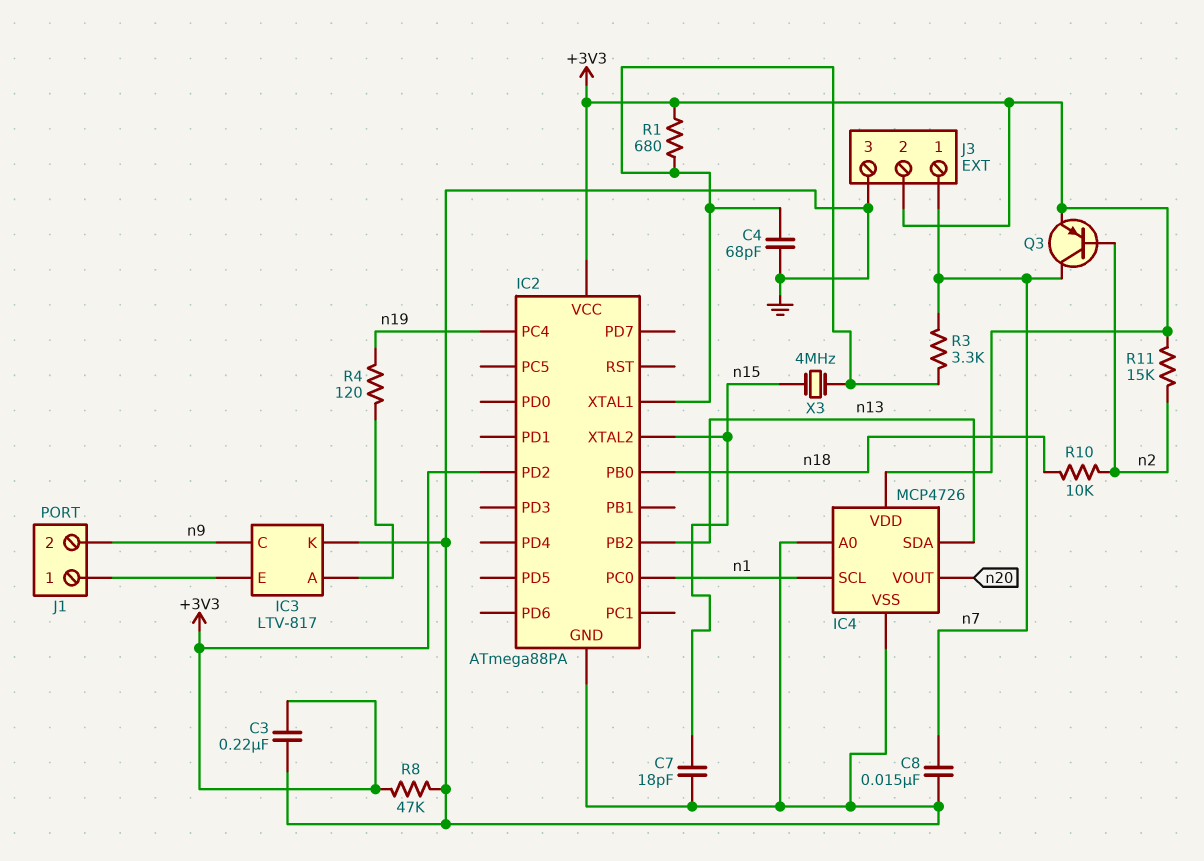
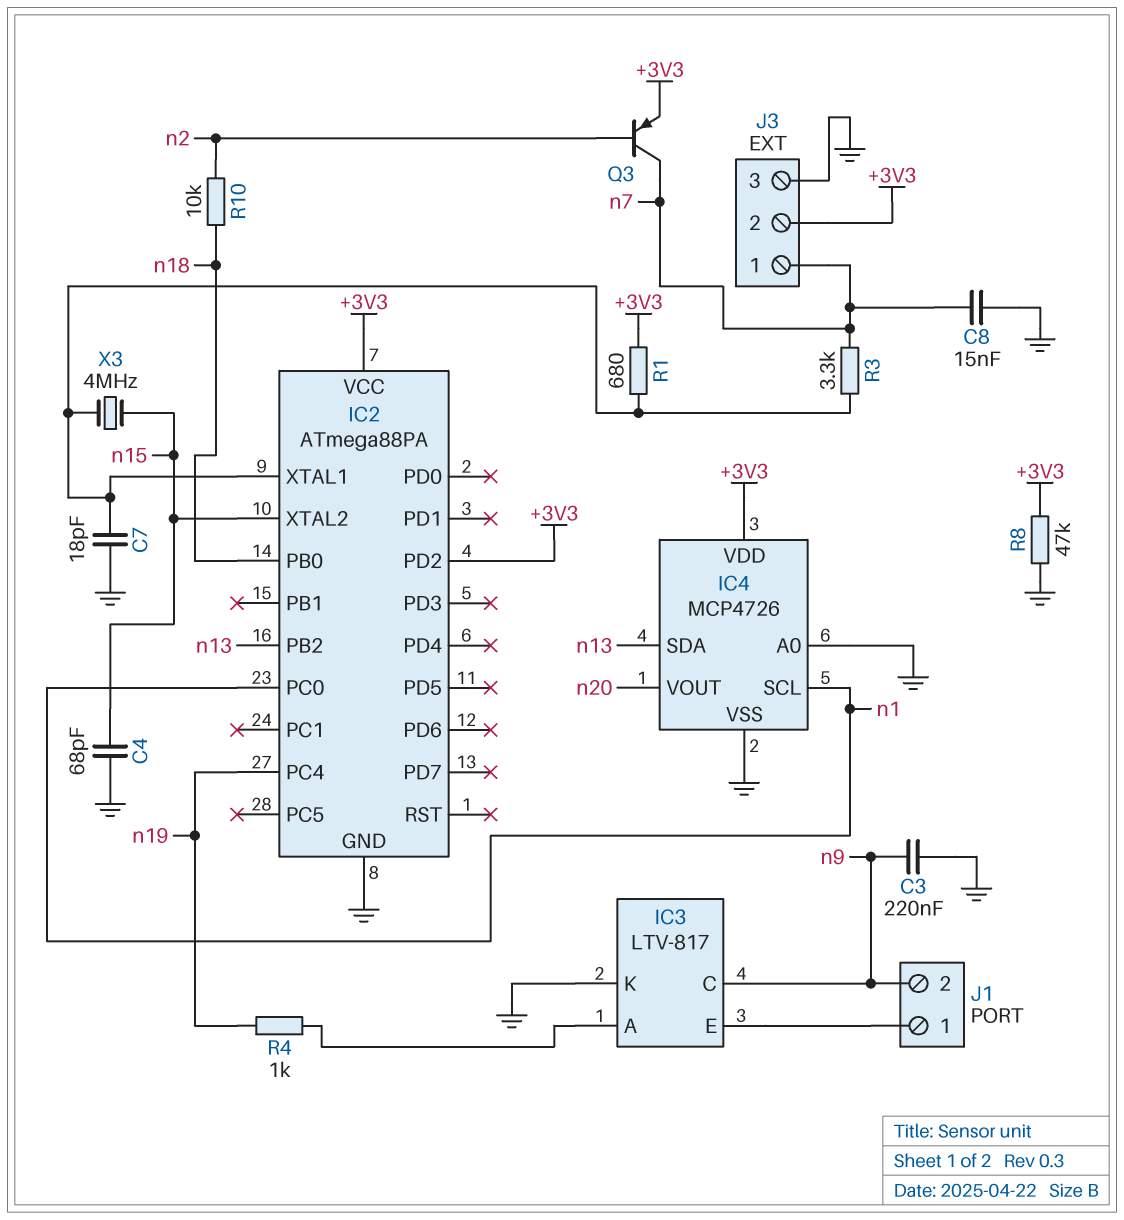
C3: 220nF (+3V3, GND) -> 220nF (GND, n9)
C4: 68pF (GND, IC2/XTAL1) -> 68pF (GND, n15)
C7: 18pF (GND, n15) -> 18pF (GND, IC2/XTAL1)
R4: 120 (IC3/A, n19) -> 1k (IC3/A, n19)
R11: 15k (+3V3, n2) -> none

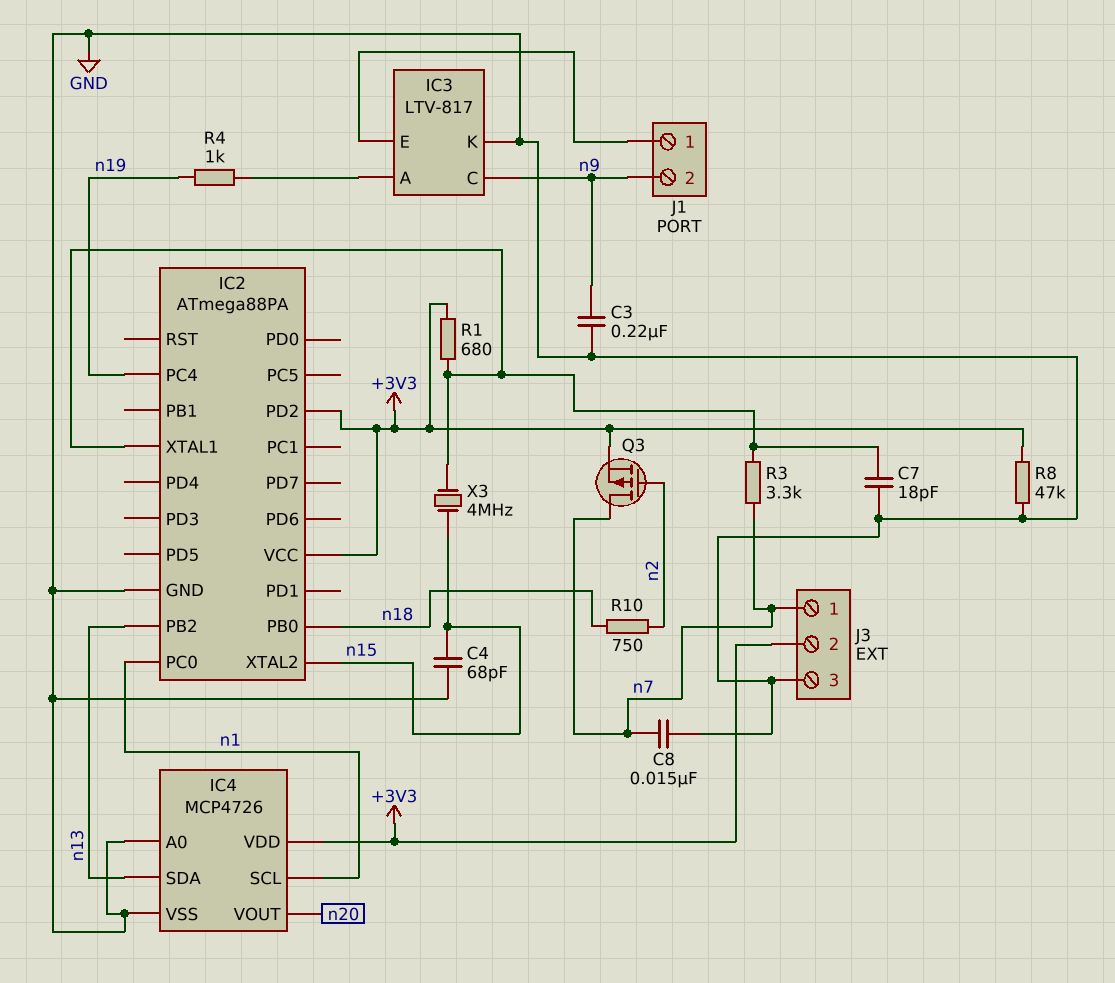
Q3: PNP (B n2, C n7, E +3V3) -> PMOS (G n2, D n7, S +3V3)
R10: 10k (n2, n18) -> 750 (n2, n18)

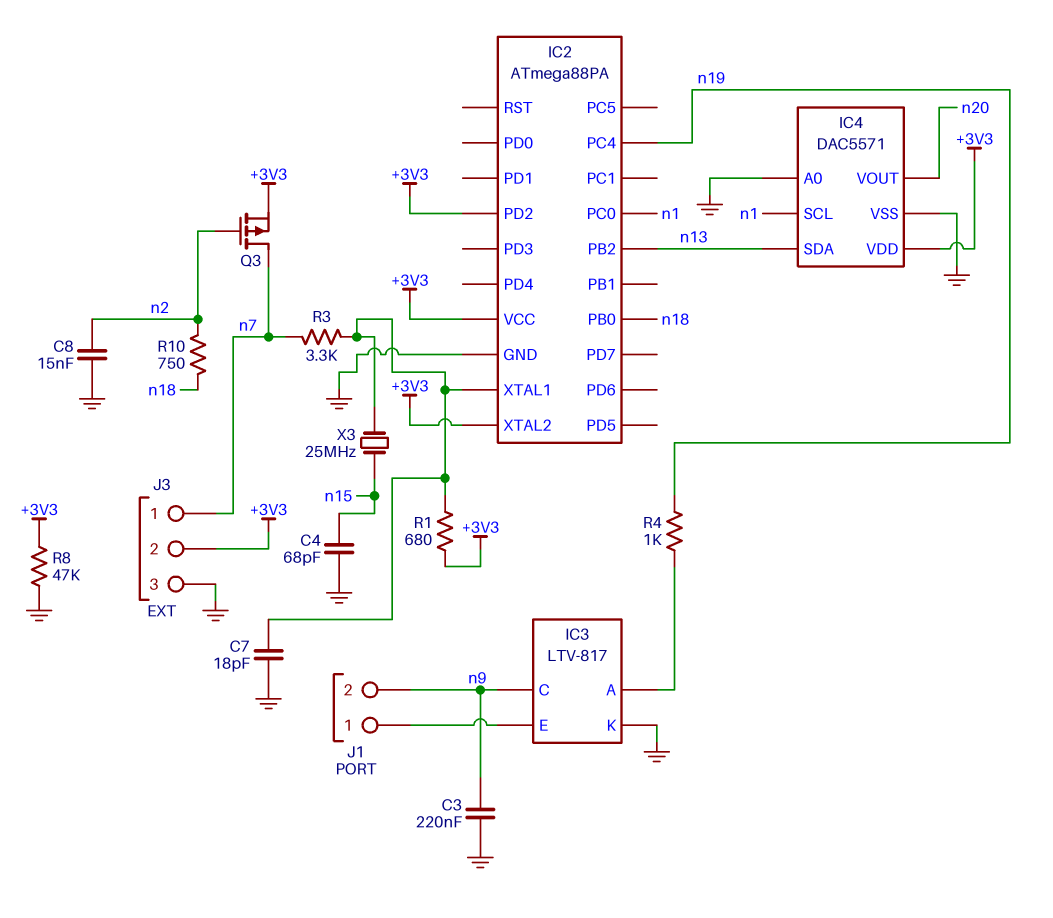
C8: 15nF (GND, n7) -> 15nF (GND, n2)
IC2 pin XTAL2: n15 -> +3V3
IC4: MCP4726 -> DAC5571
X3: 4MHz (IC2/XTAL1, n15) -> 25MHz (IC2/XTAL1, n15)

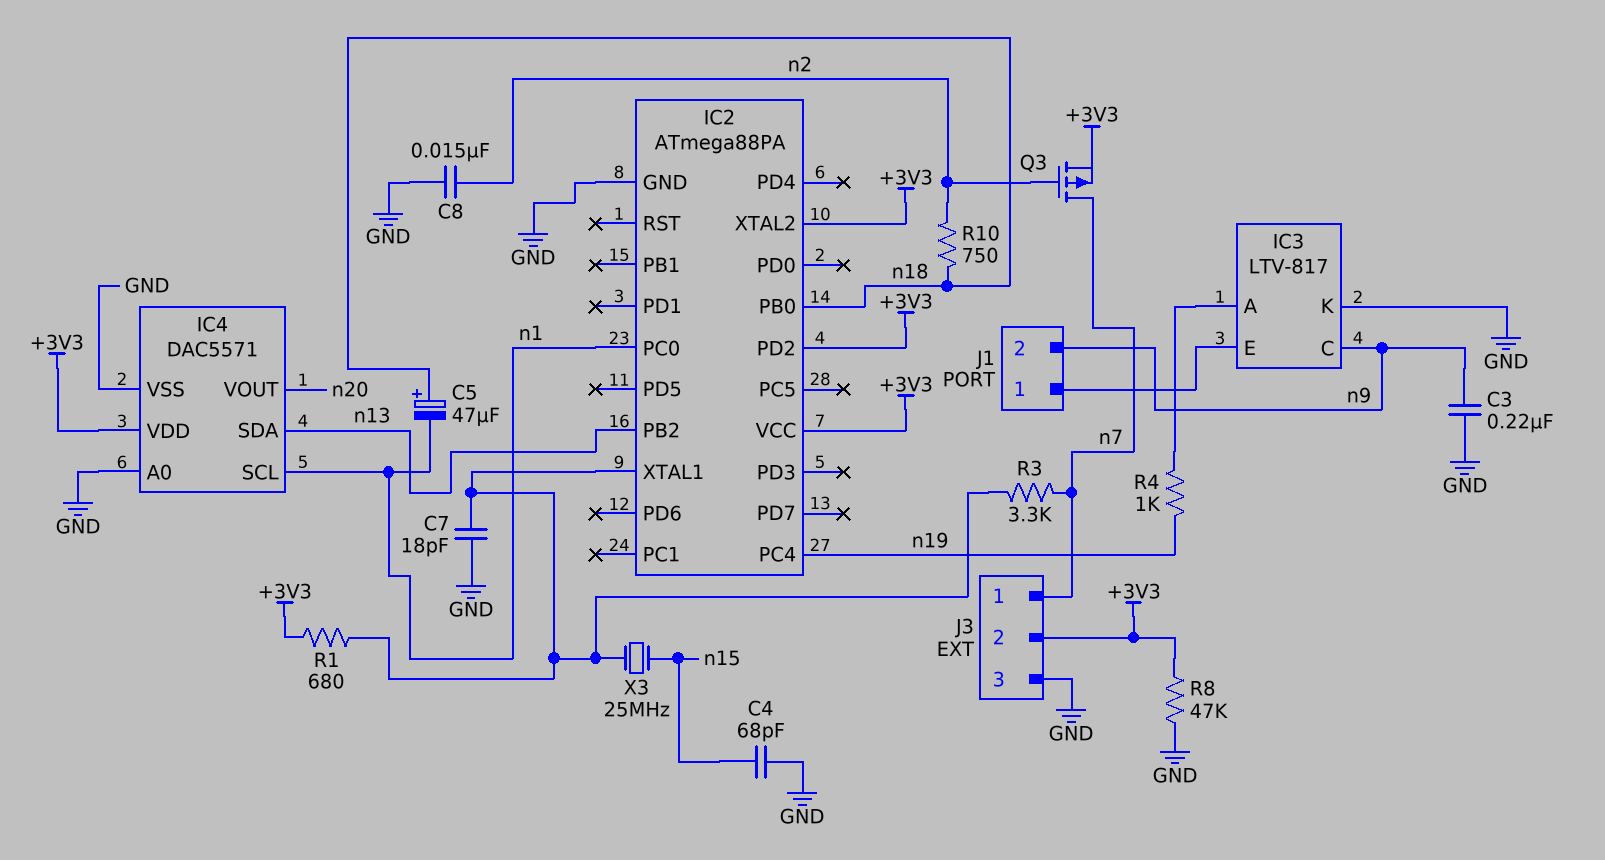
C5: none -> 47uF (plus n18, minus n1)

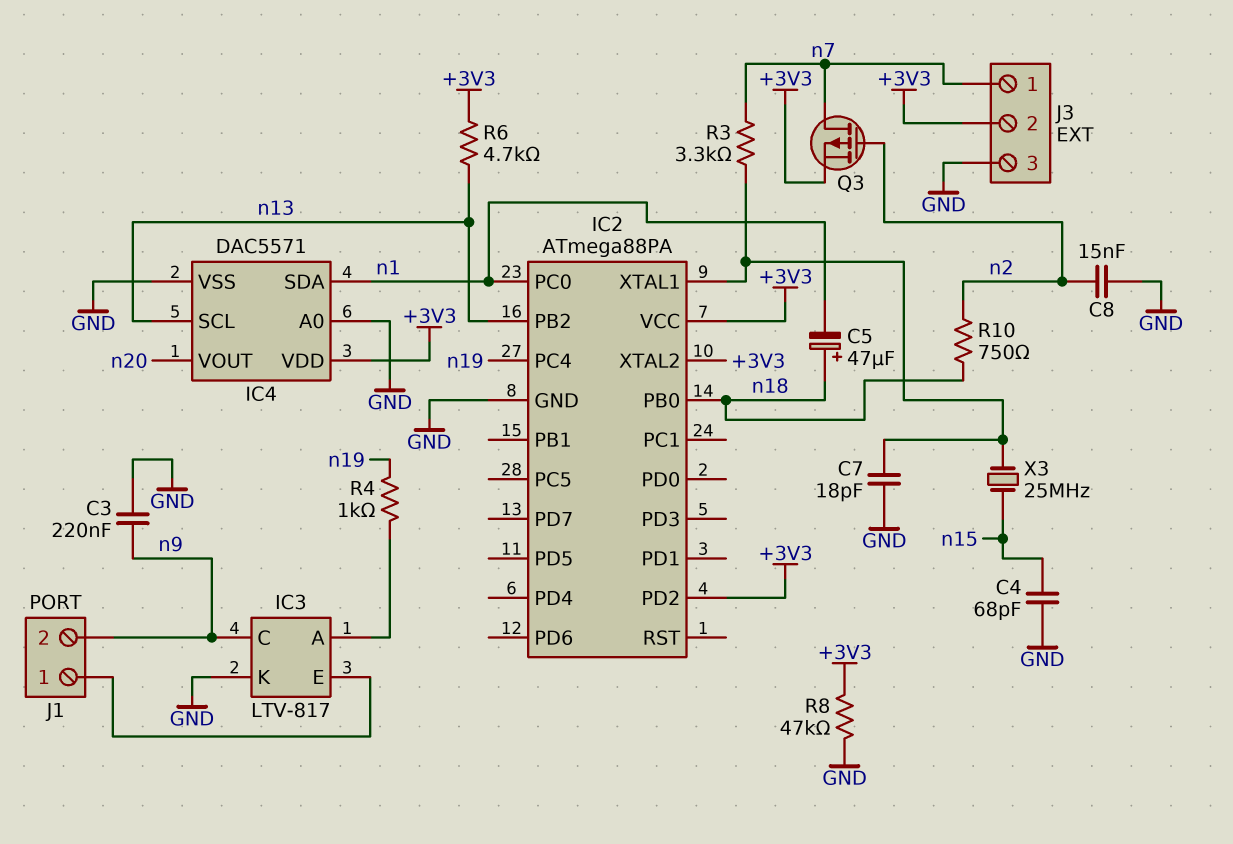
IC4 pin SCL: n1 -> n13
IC4 pin SDA: n13 -> n1
R1: 680 (+3V3, IC2/XTAL1) -> none
R6: none -> 4.7k (+3V3, n13)

